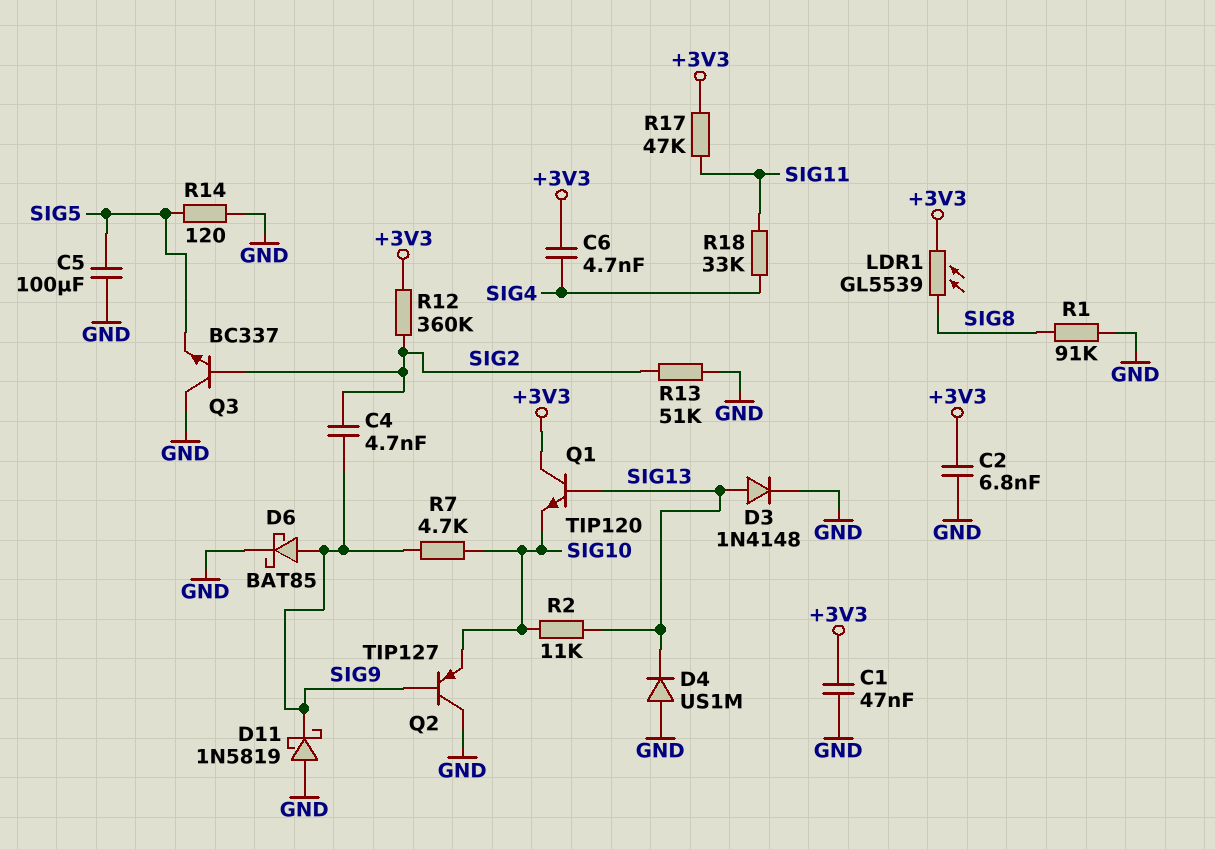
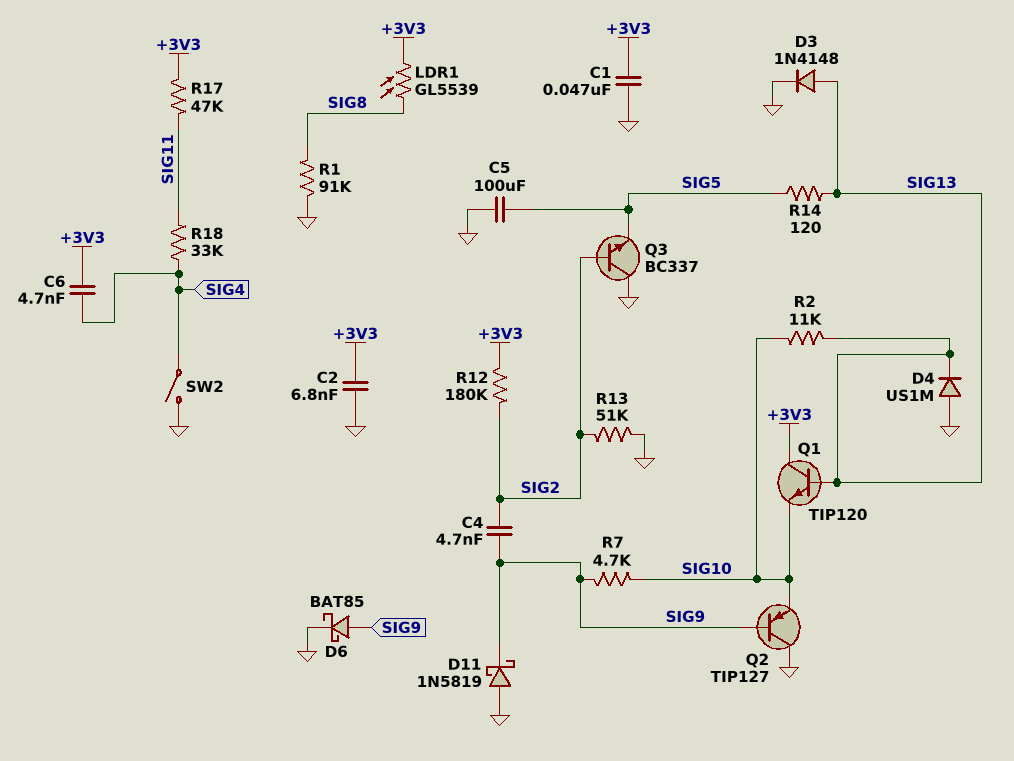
R12: 360k (+3V3, SIG2) -> 180k (+3V3, SIG2)
R14: 120 (GND, SIG5) -> 120 (SIG5, SIG13)
SW2: none -> switch (GND, SIG4)

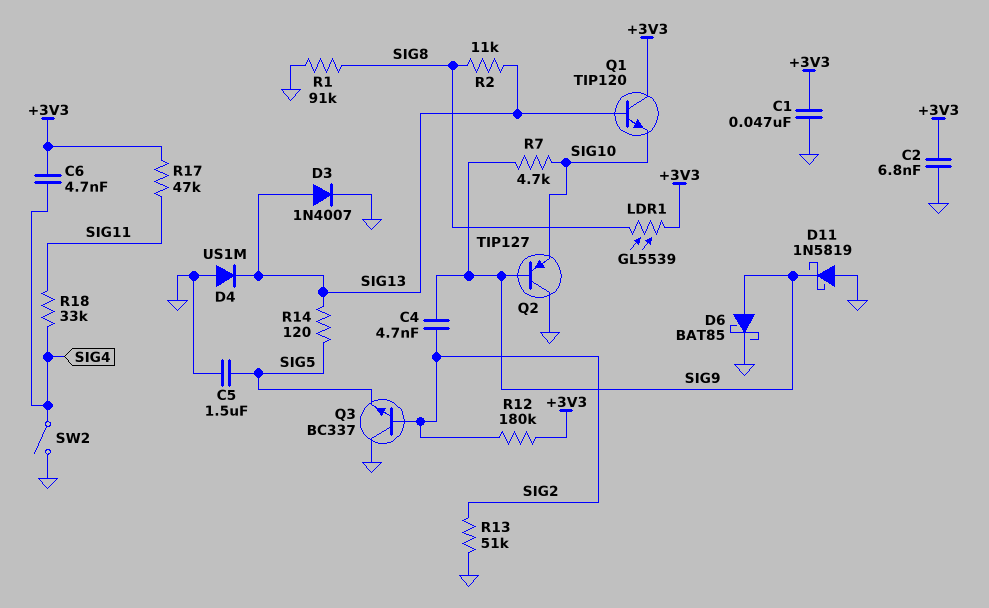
C5: 100uF (GND, SIG5) -> 1.5uF (GND, SIG5)
D3: diode 1N4148 (A SIG13, K GND) -> diode 1N4007 (A SIG13, K GND)
R2: 11k (SIG10, SIG13) -> 11k (SIG8, SIG13)

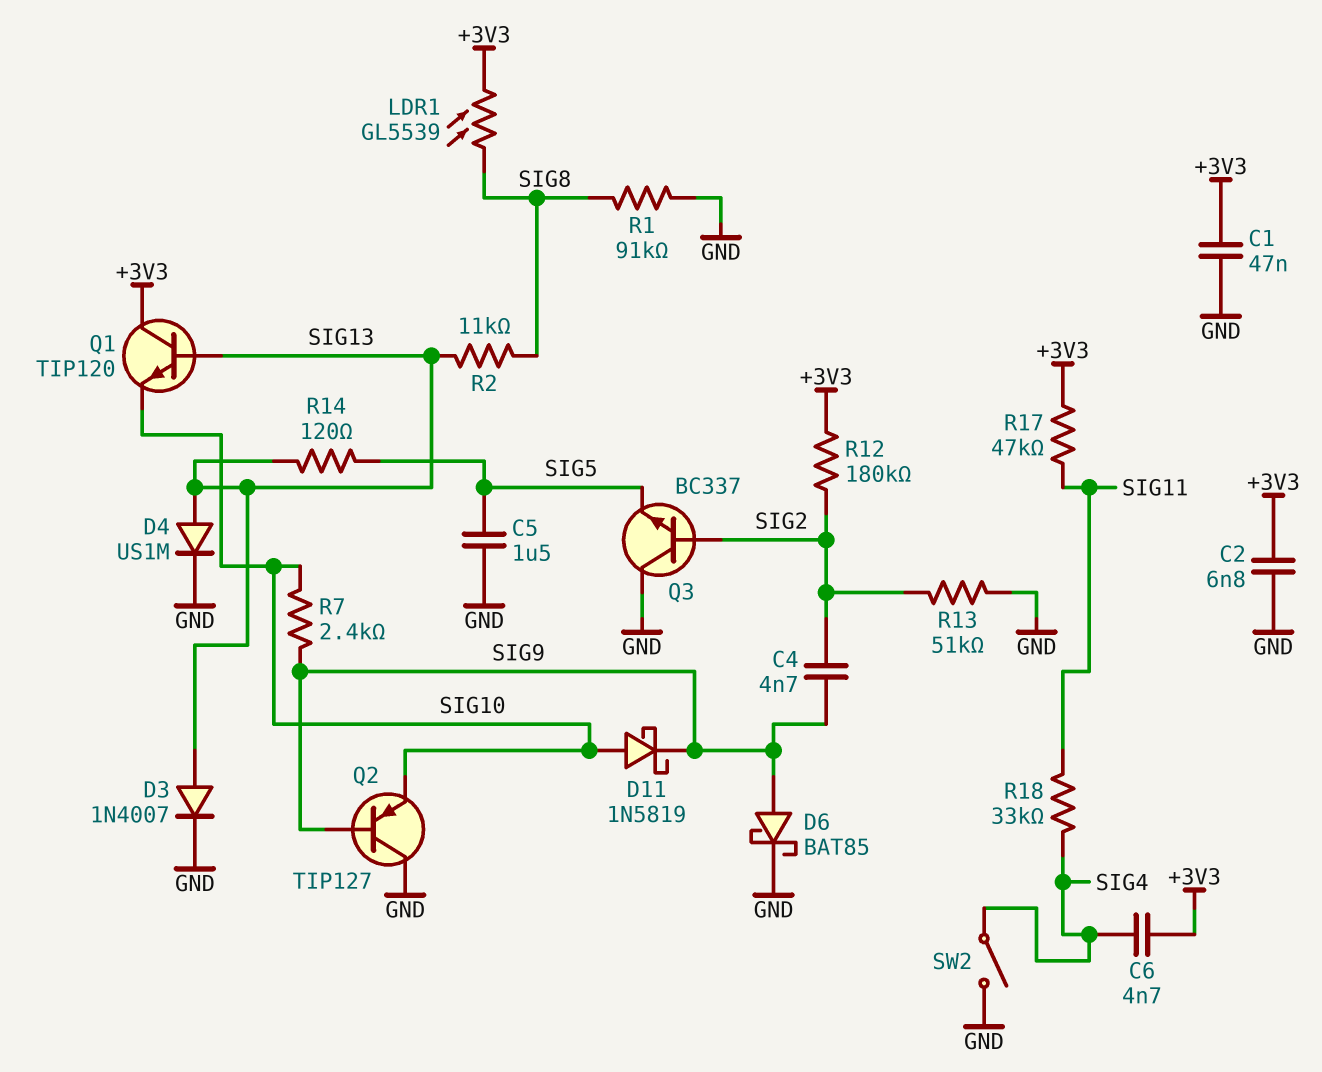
D4: diode US1M (A GND, K SIG13) -> diode US1M (A SIG13, K GND)
D11: schottky 1N5819 (A GND, K SIG9) -> schottky 1N5819 (A SIG10, K SIG9)
R7: 4.7k (SIG9, SIG10) -> 2.4k (SIG9, SIG10)

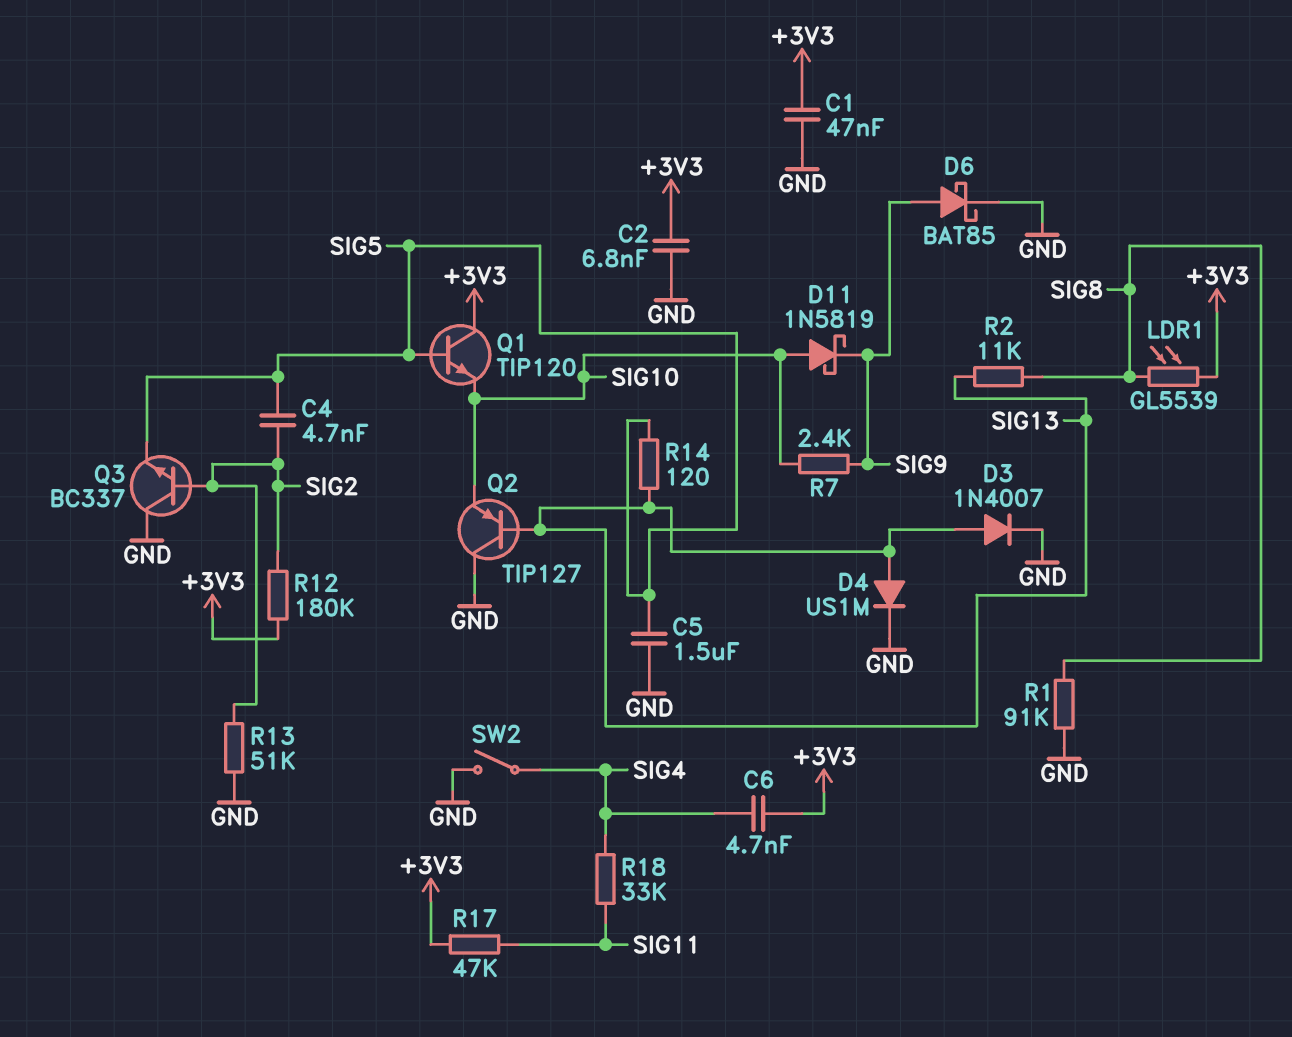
C4: 4.7nF (SIG2, SIG9) -> 4.7nF (SIG2, SIG5)
Q1: NPN TIP120 (B SIG13, C +3V3, E SIG10) -> NPN TIP120 (B SIG5, C +3V3, E SIG10)
Q2: PNP TIP127 (B SIG9, C GND, E SIG10) -> PNP TIP127 (B SIG13, C GND, E SIG10)

